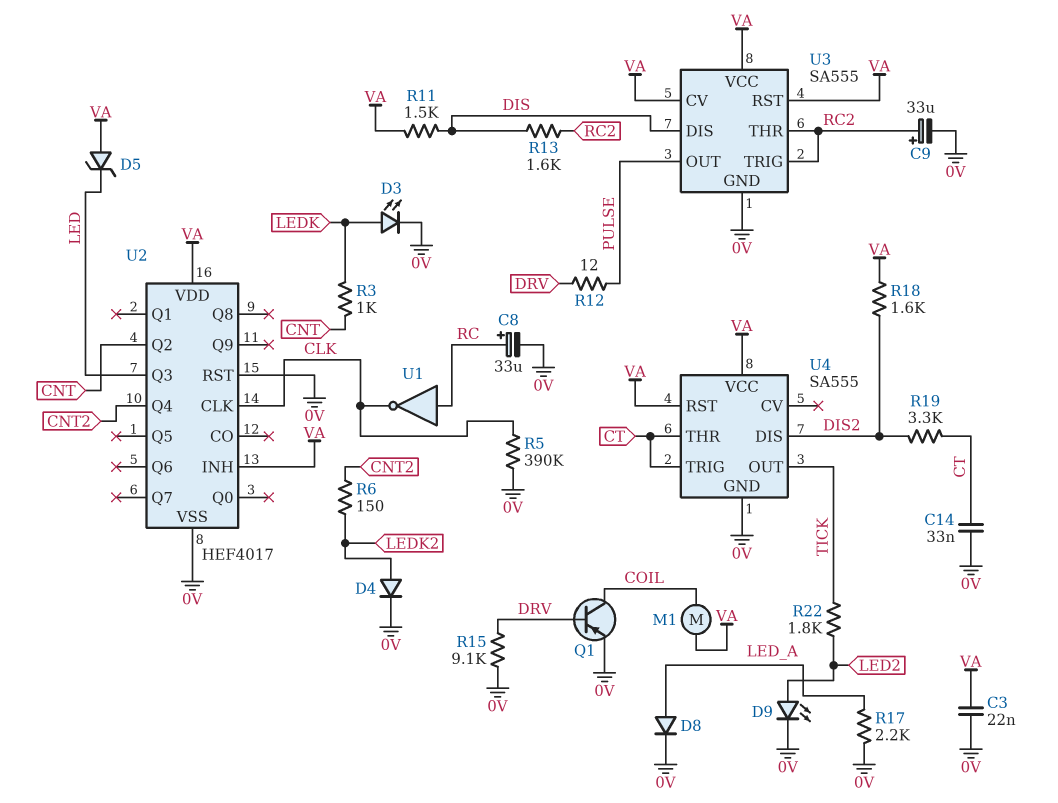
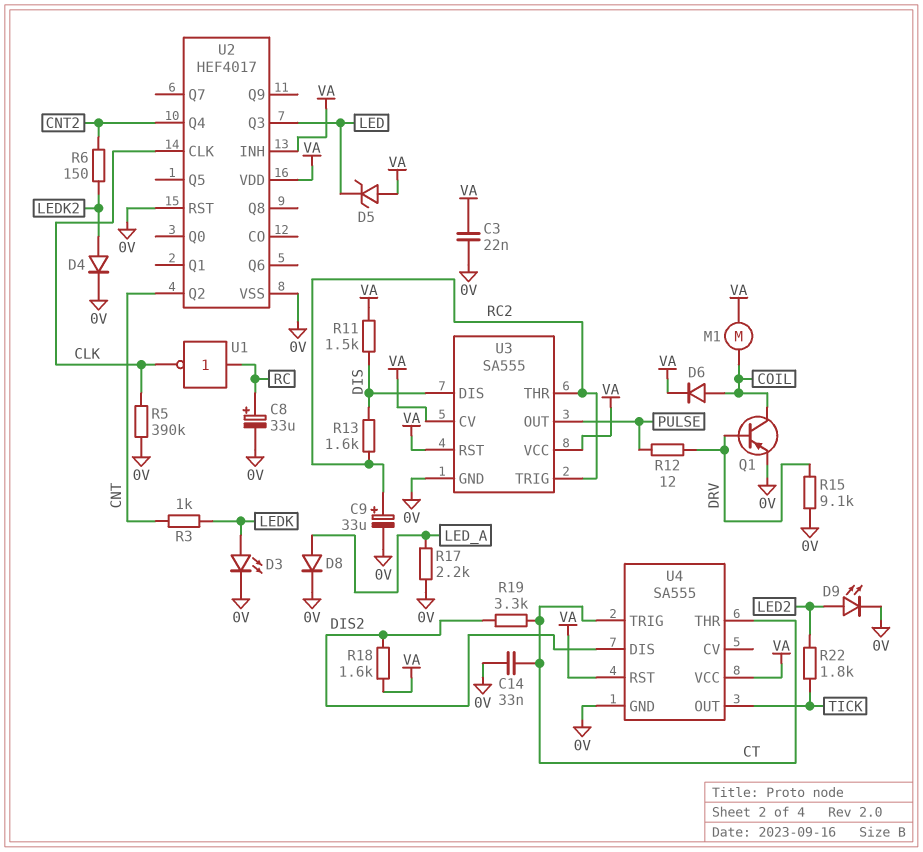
D6: none -> diode (A COIL, K VA)

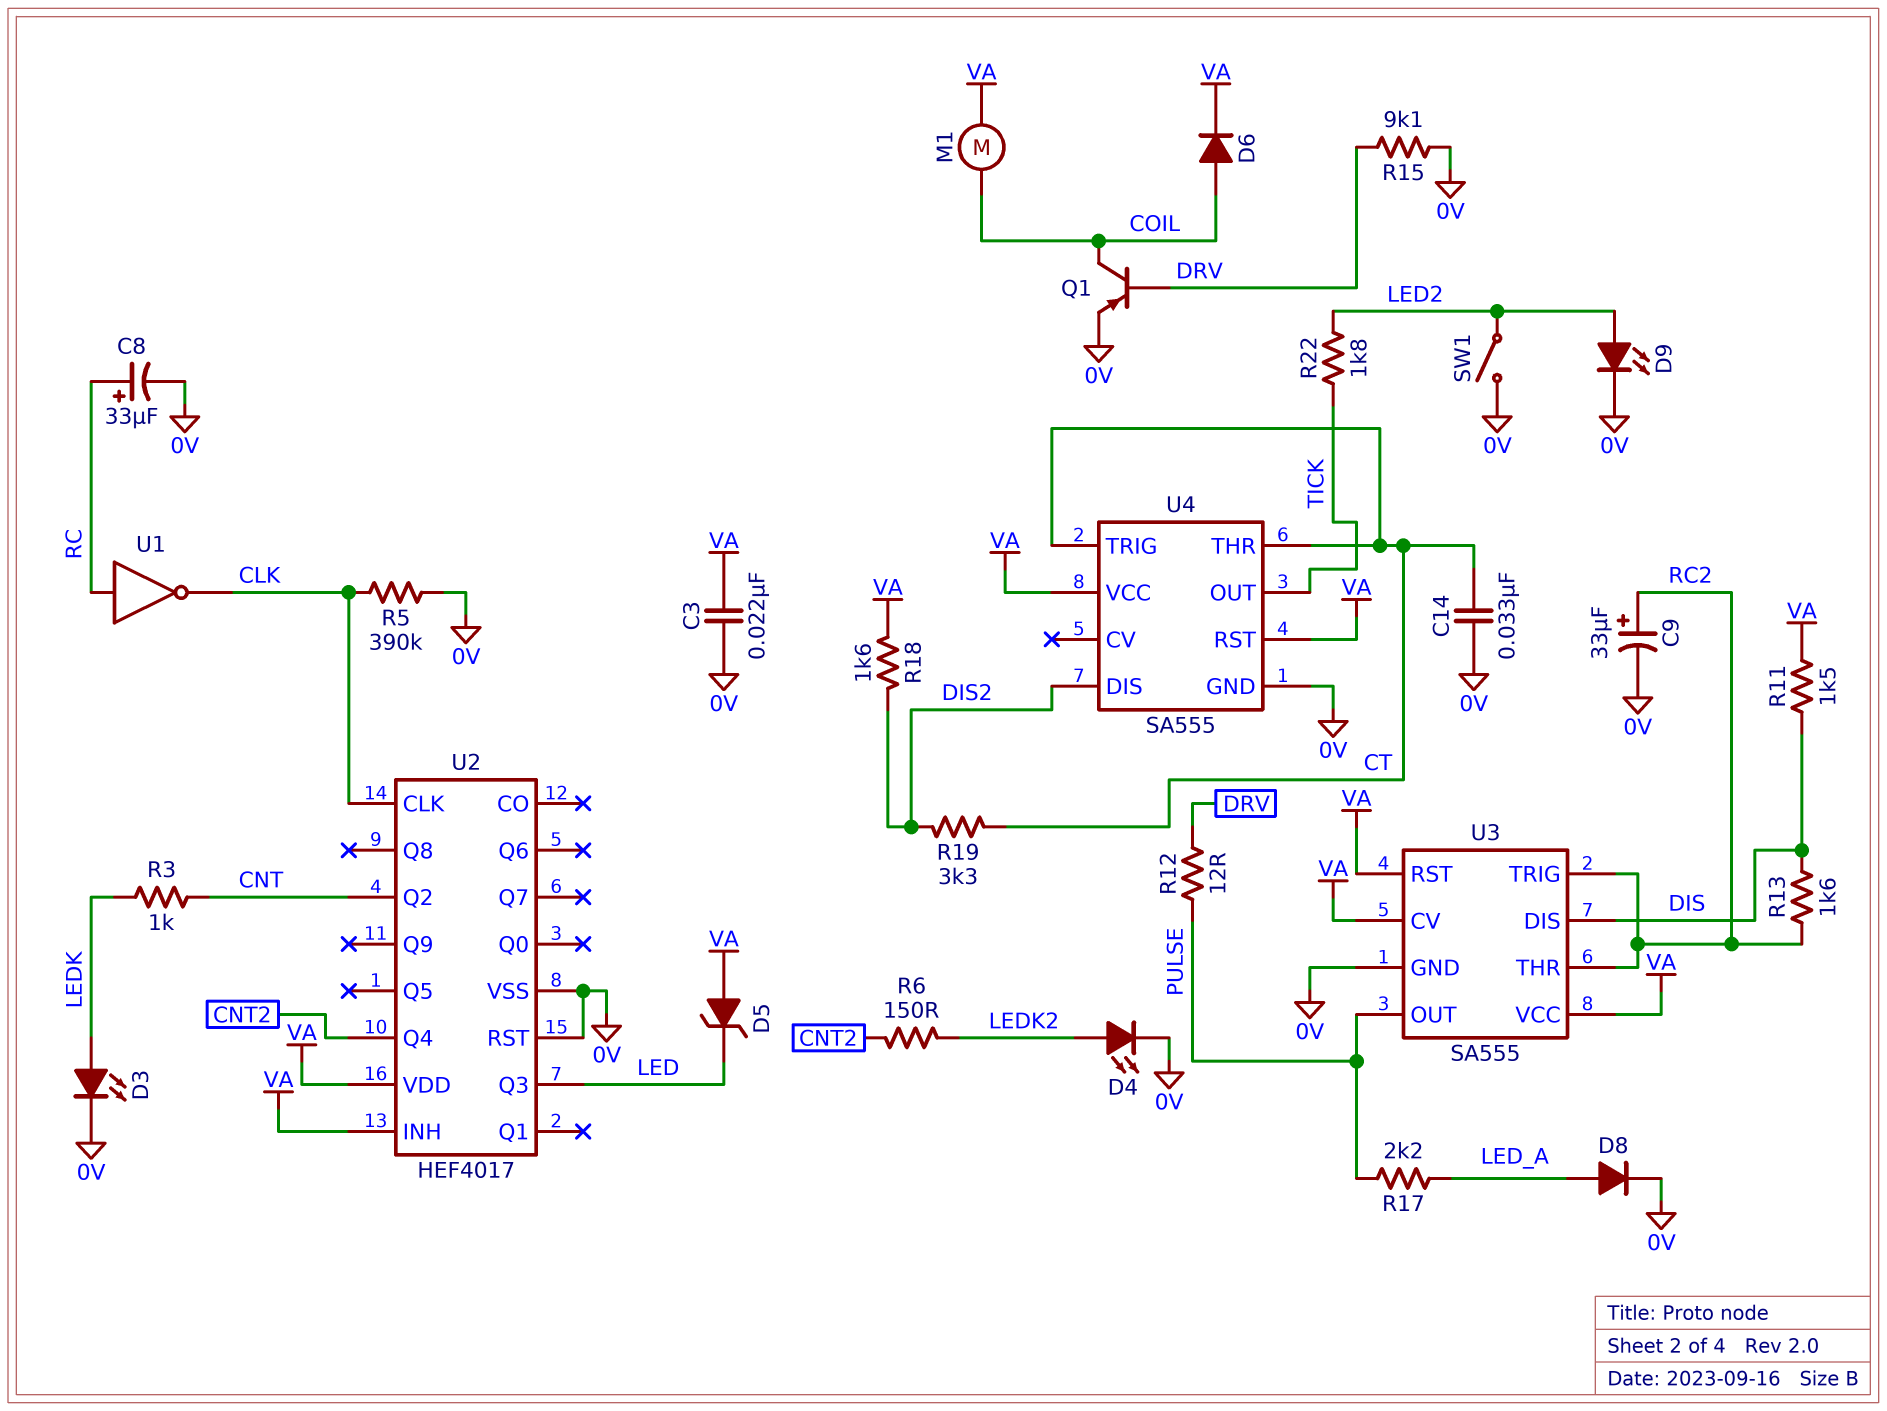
D4: diode (A LEDK2, K 0V) -> LED (A LEDK2, K 0V)
R17: 2.2k (0V, LED_A) -> 2.2k (LED_A, PULSE)
SW1: none -> switch (0V, LED2)

